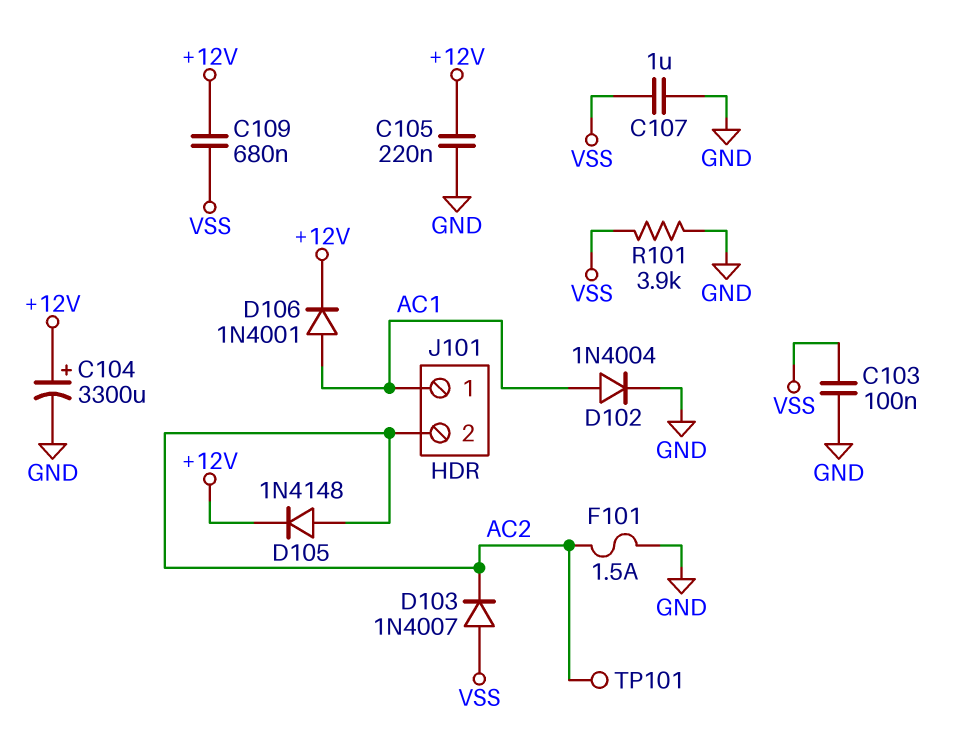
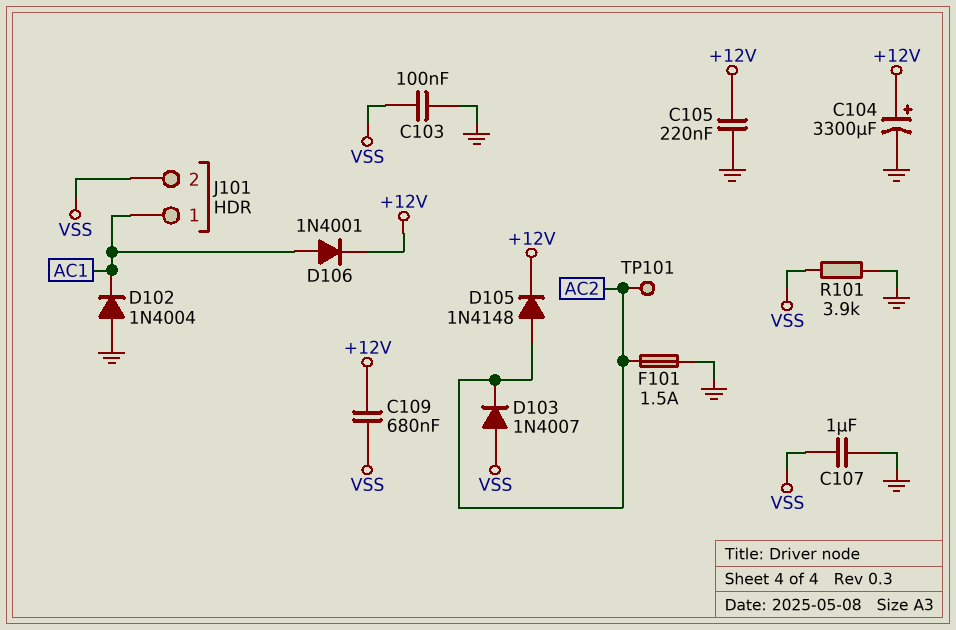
D102: diode 1N4004 (A AC1, K GND) -> diode 1N4004 (A GND, K AC1)
J101 pin 2: AC2 -> VSS

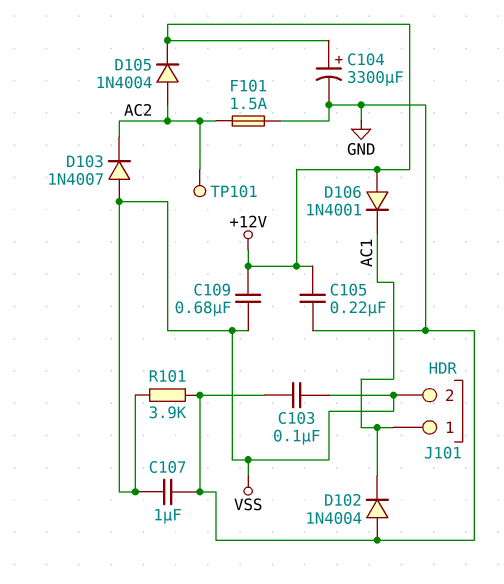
D105: diode 1N4148 (A AC2, K +12V) -> diode 1N4004 (A AC2, K +12V)
D106: diode 1N4001 (A AC1, K +12V) -> diode 1N4001 (A +12V, K AC1)

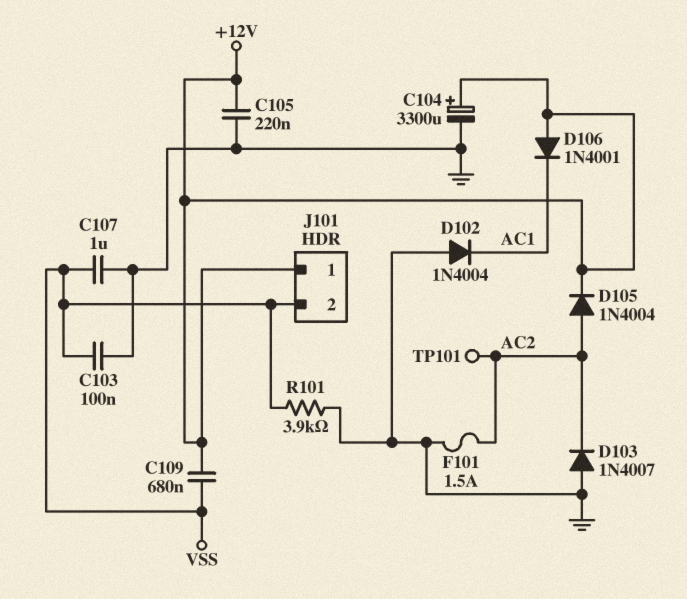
D103: diode 1N4007 (A VSS, K AC2) -> diode 1N4007 (A GND, K AC2)
J101 pin 1: AC1 -> +12V

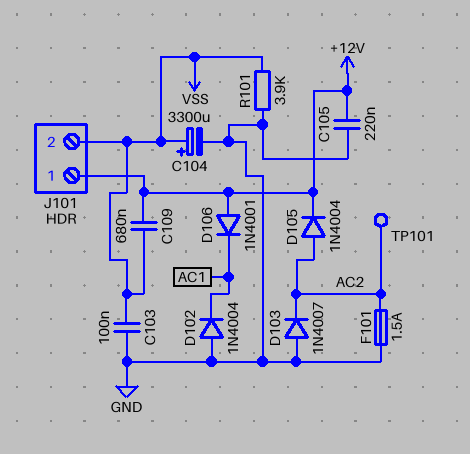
C104: 3300uF (plus +12V, minus GND) -> 3300uF (plus VSS, minus GND)
C107: 1uF (GND, VSS) -> none

